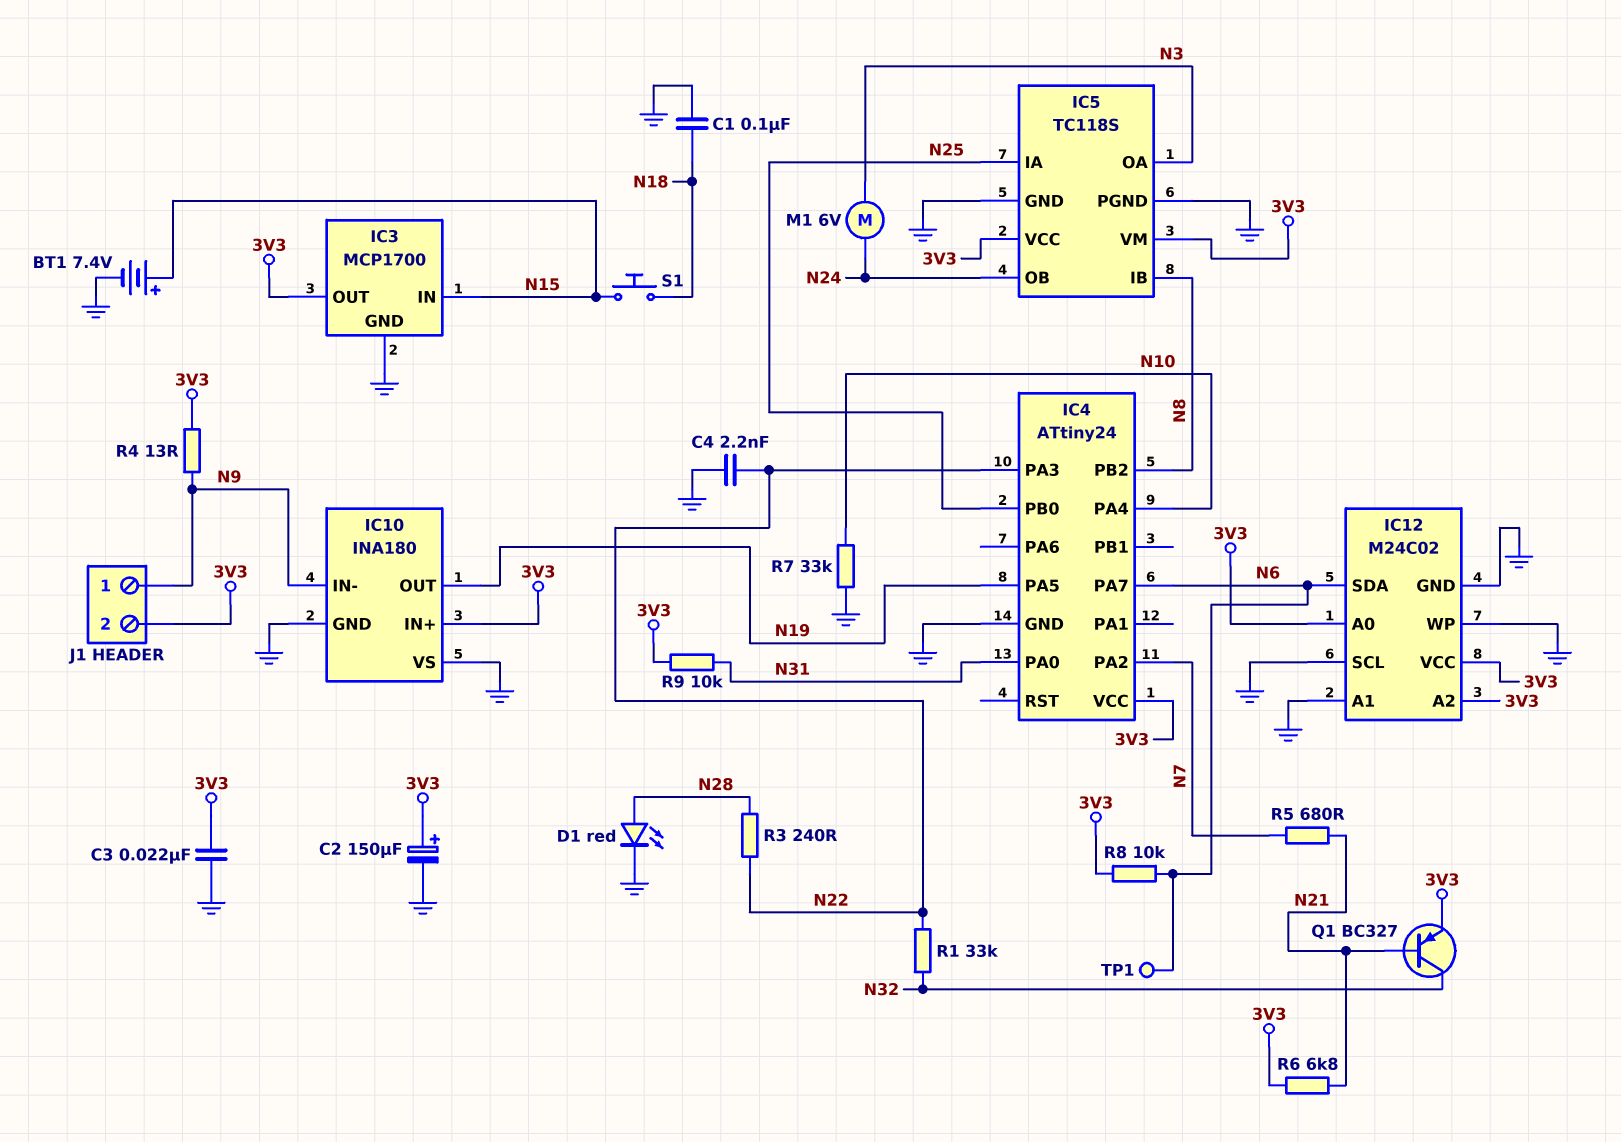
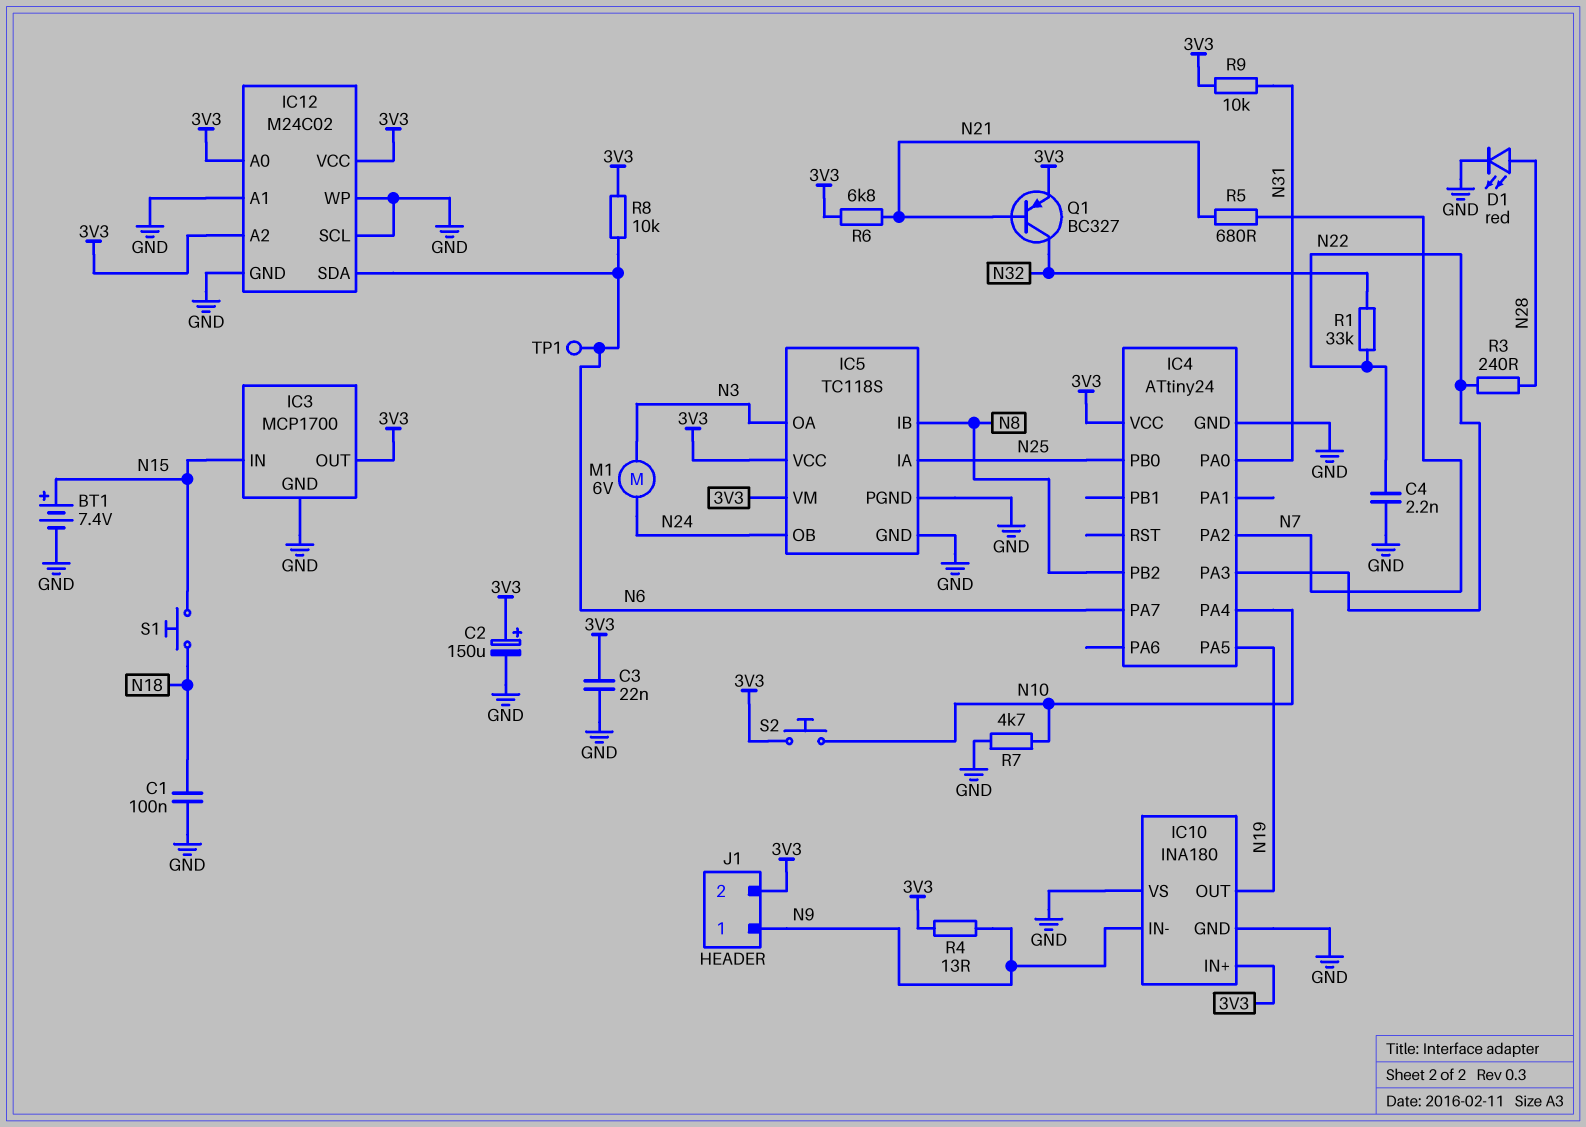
R7: 33k (GND, N10) -> 4.7k (GND, N10)
S2: none -> button (3V3, N10)

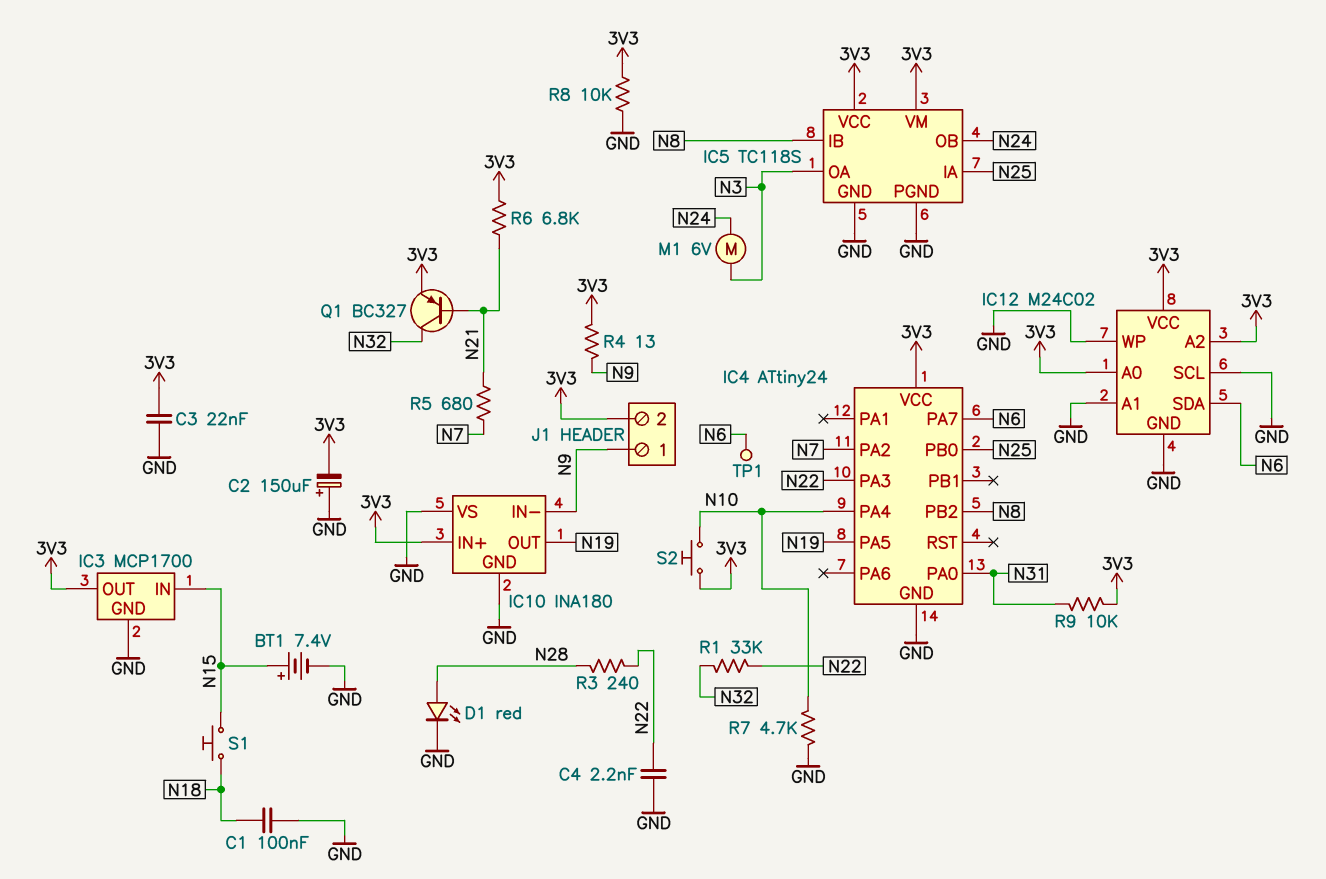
C2: 150uF (plus 3V3, minus GND) -> 150uF (plus GND, minus 3V3)
R8: 10k (3V3, N6) -> 10k (3V3, GND)

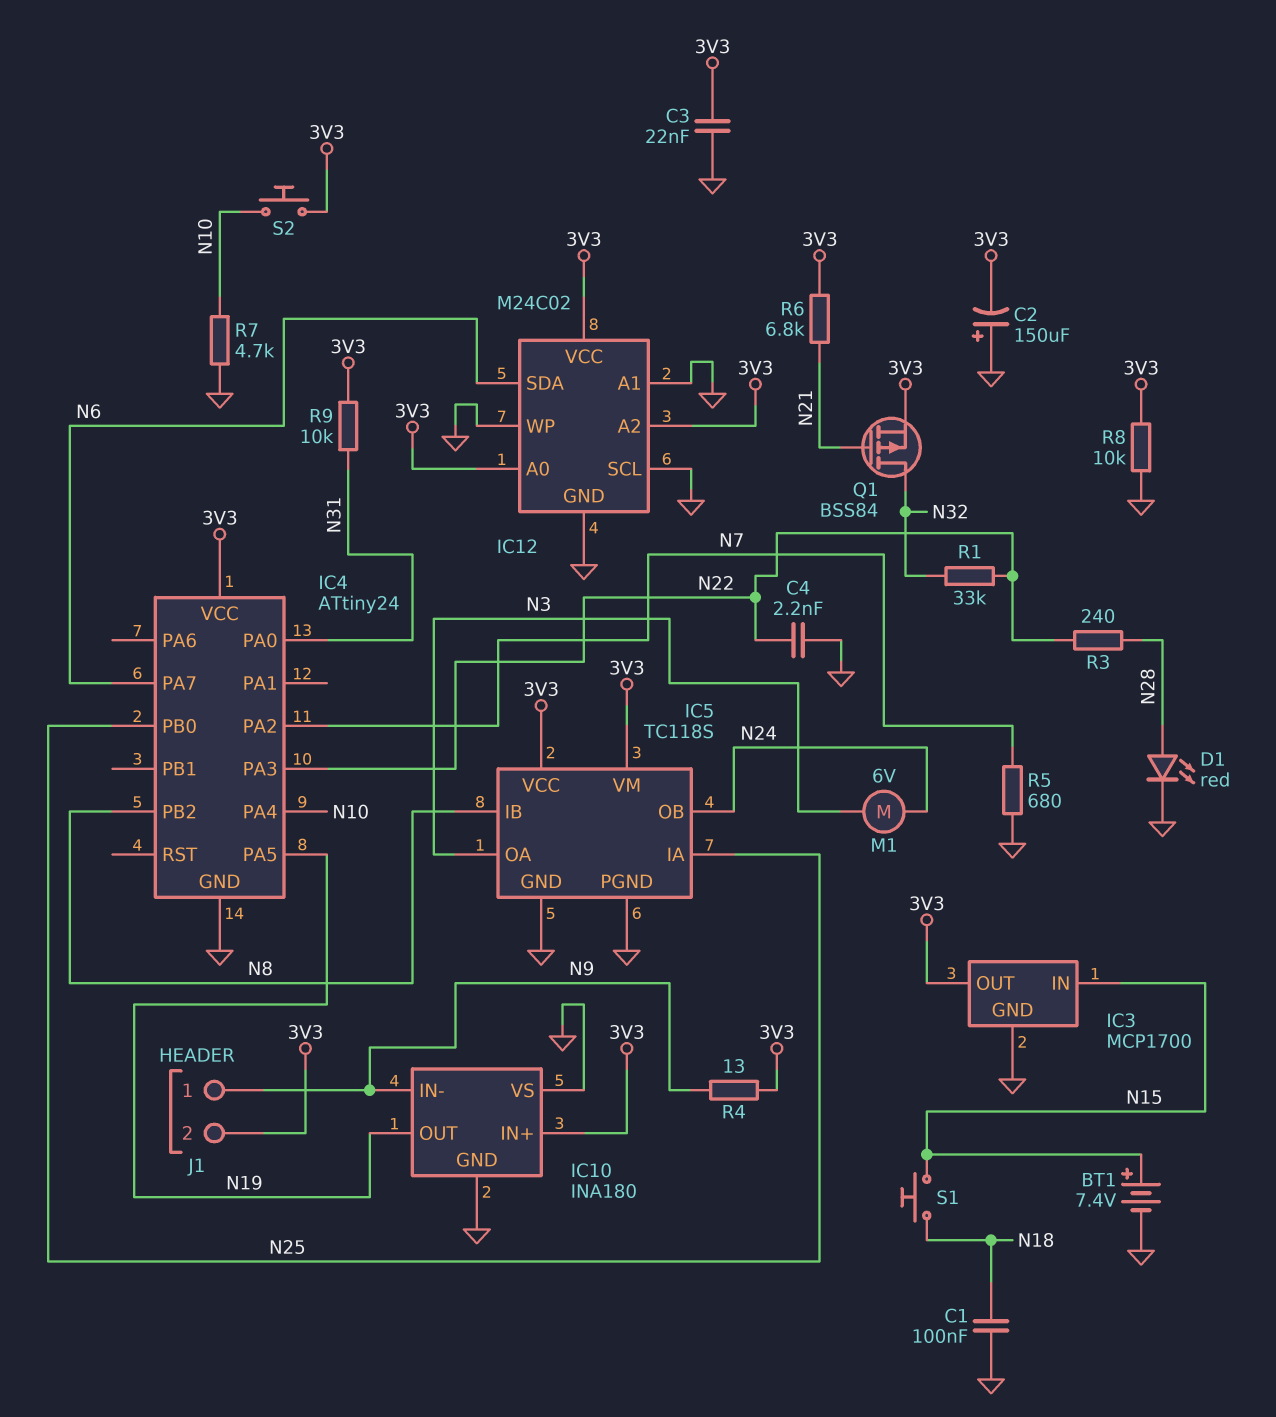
Q1: PNP BC327 (B N21, C N32, E 3V3) -> PMOS BSS84 (G N21, D N32, S 3V3)
R5: 680 (N7, N21) -> 680 (GND, N7)
TP1: test point (N6) -> none

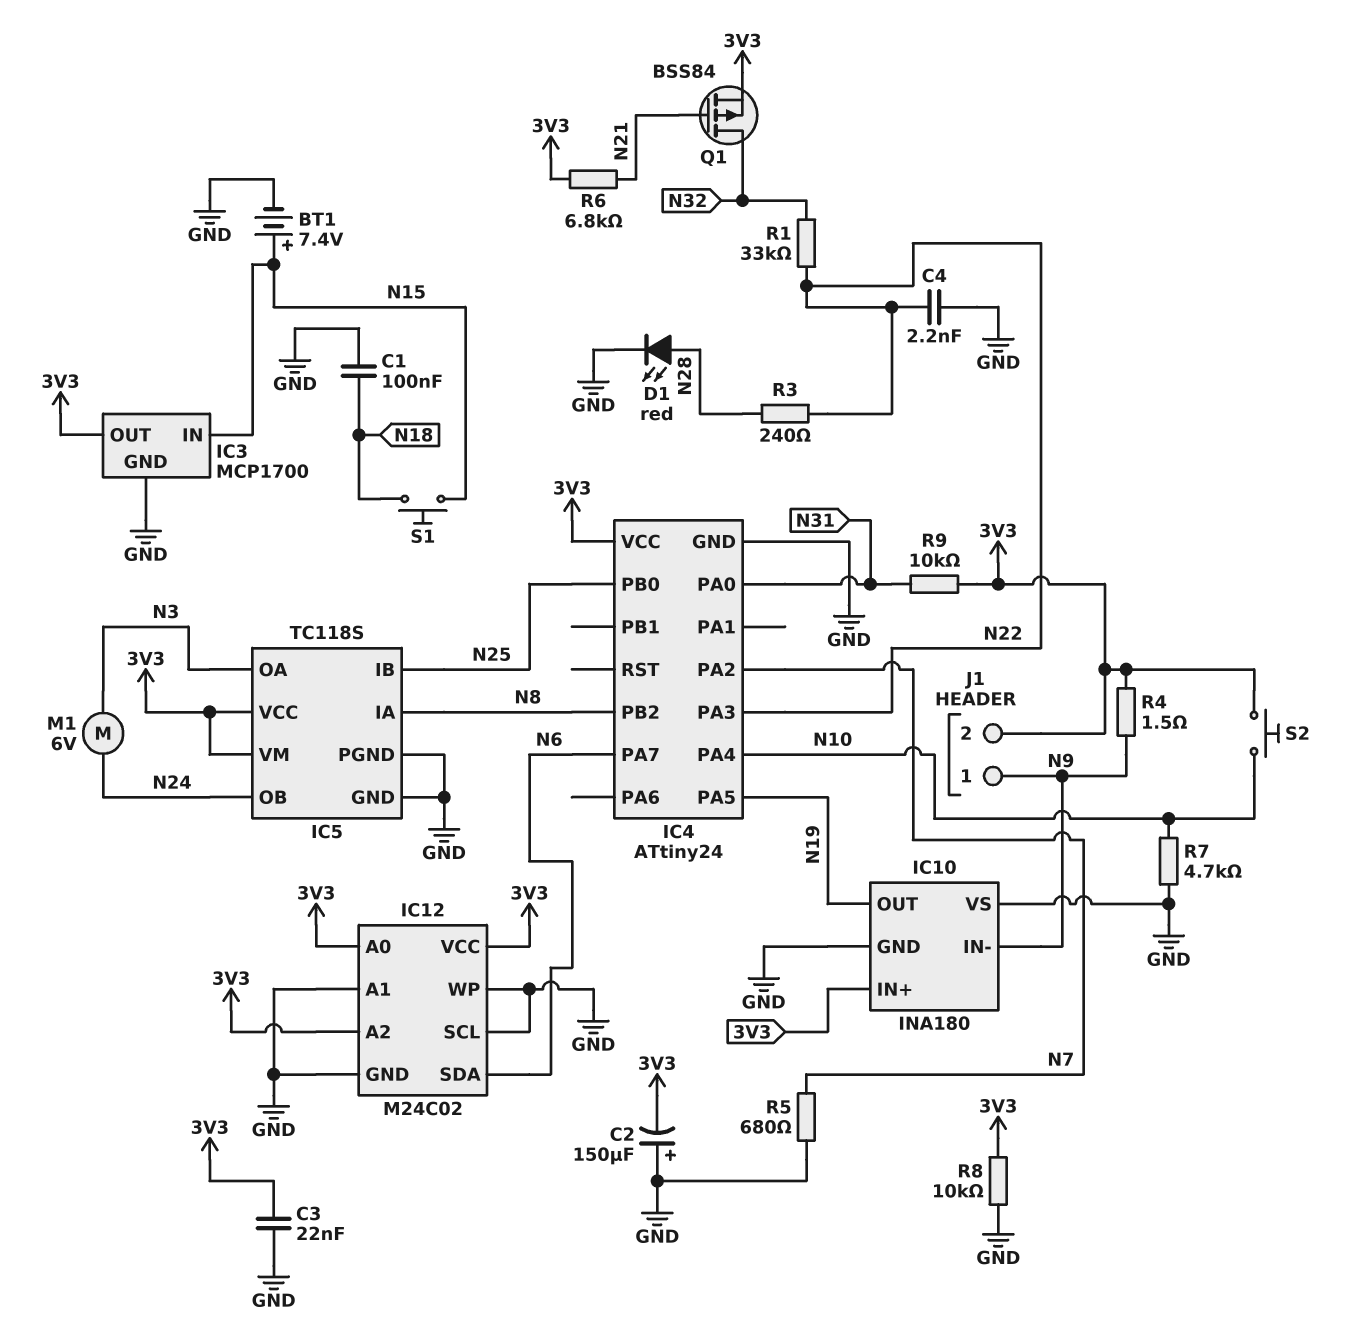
IC5 pin IA: N25 -> N8
IC5 pin IB: N8 -> N25
R4: 13 (3V3, N9) -> 1.5 (3V3, N9)

